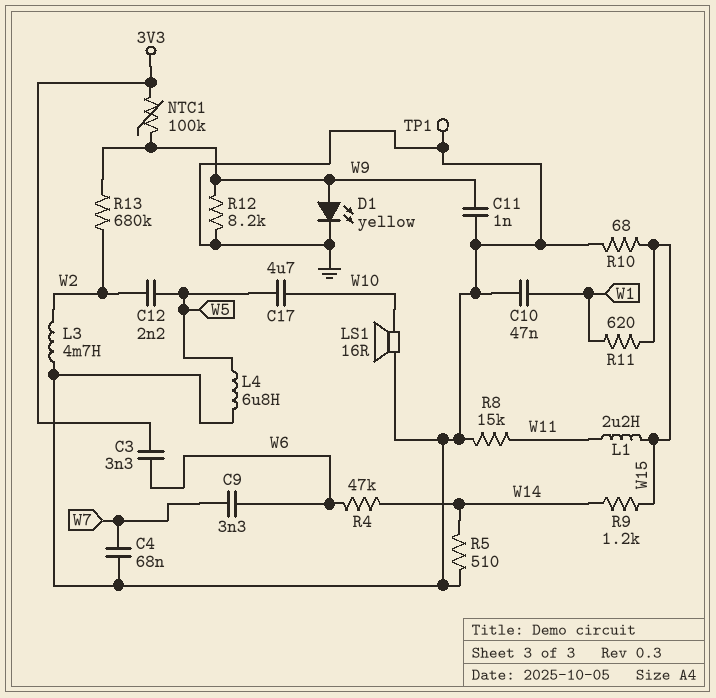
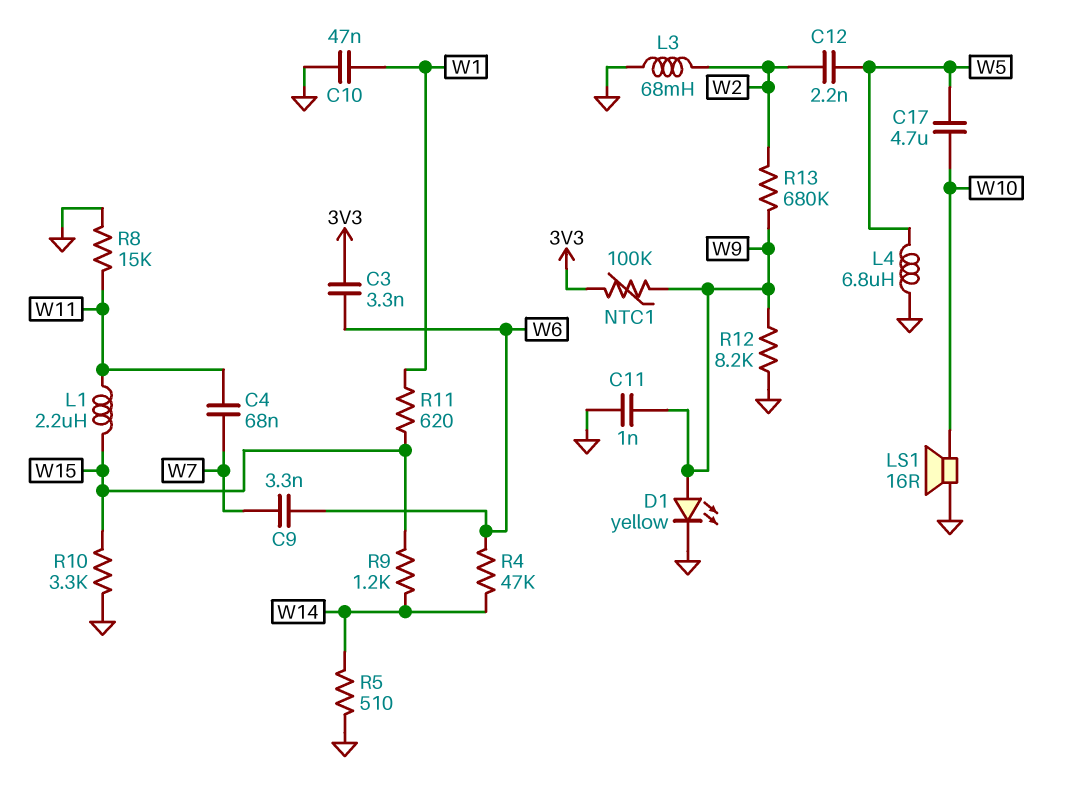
C4: 68nF (GND, W7) -> 68nF (W7, W11)
L3: 4.7mH (GND, W2) -> 68mH (GND, W2)
R10: 68 (GND, W15) -> 3.3k (GND, W15)
TP1: test point (GND) -> none

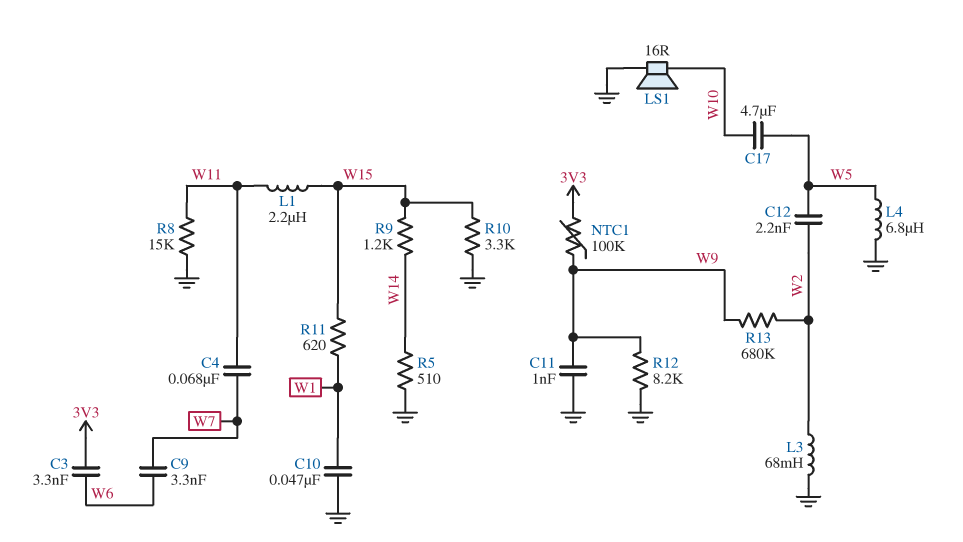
D1: LED yellow (A W9, K GND) -> none
R4: 47k (W6, W14) -> none

